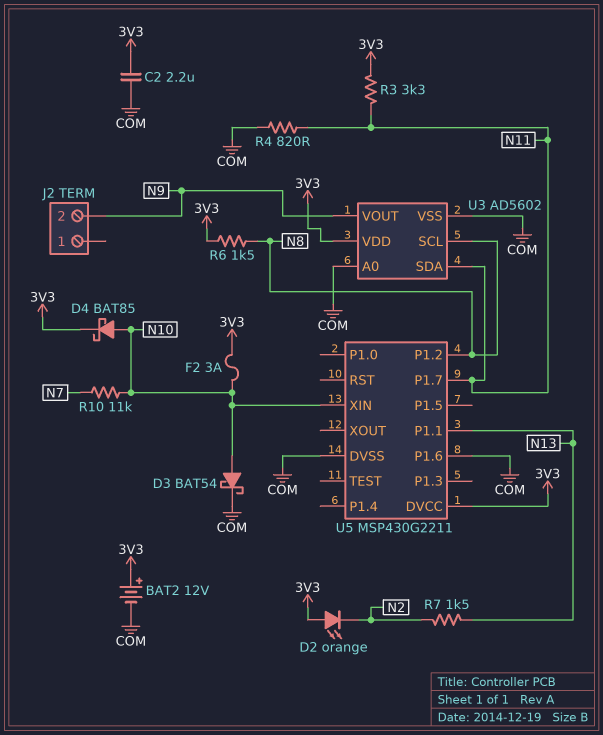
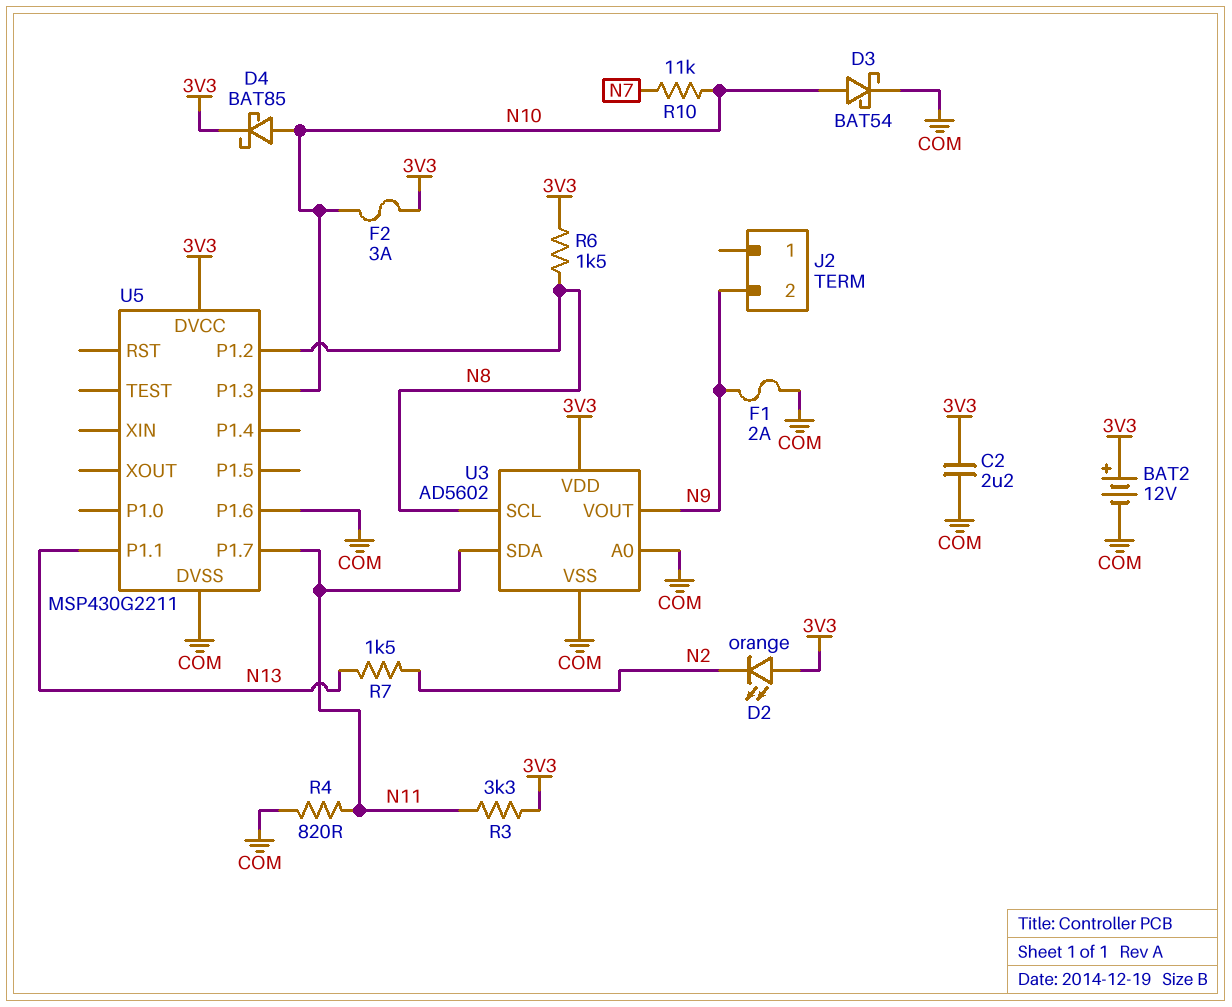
F1: none -> 2A (COM, N9)
U5 pin P1.3: none -> N10
U5 pin XIN: N10 -> none

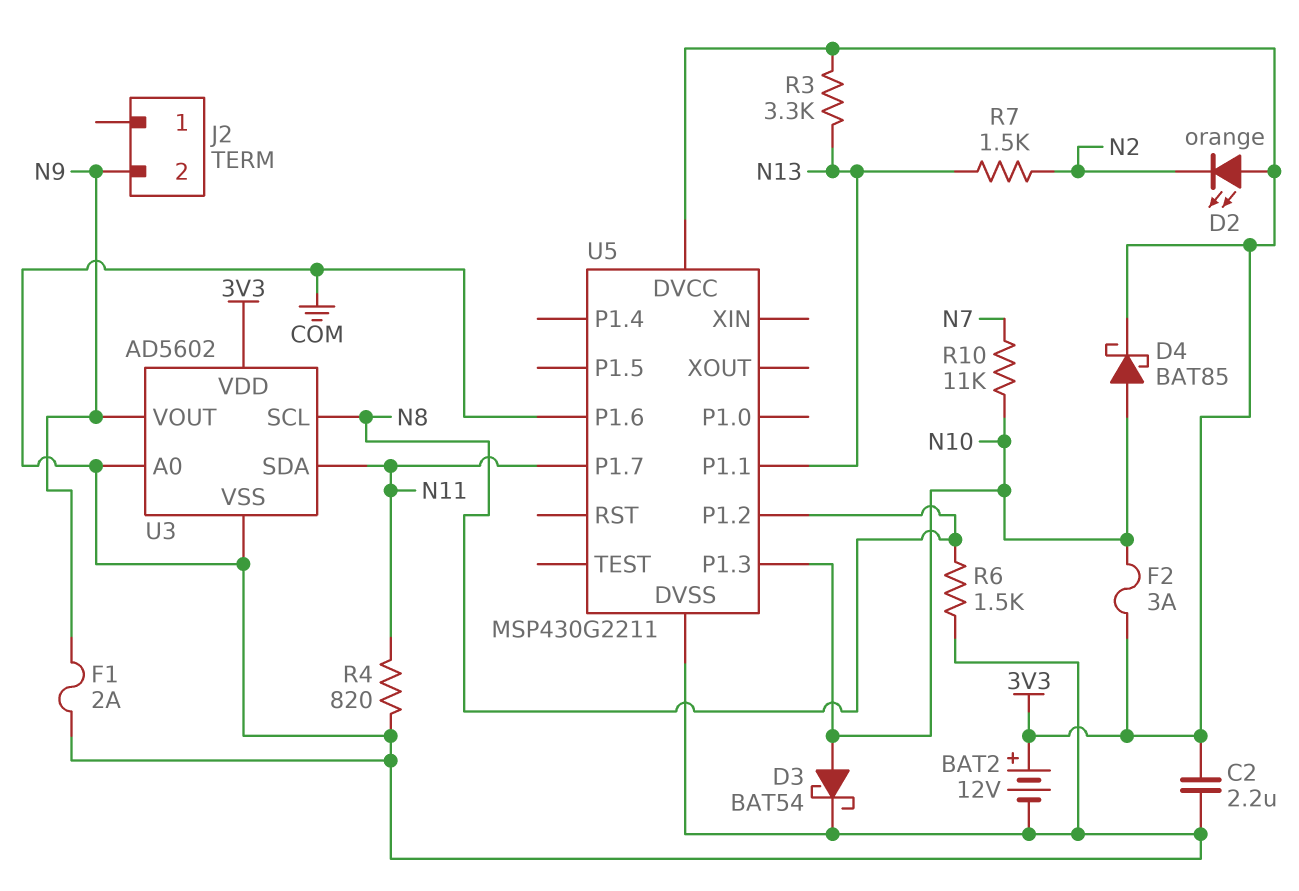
R3: 3.3k (3V3, N11) -> 3.3k (3V3, N13)
R6: 1.5k (3V3, N8) -> 1.5k (COM, N8)

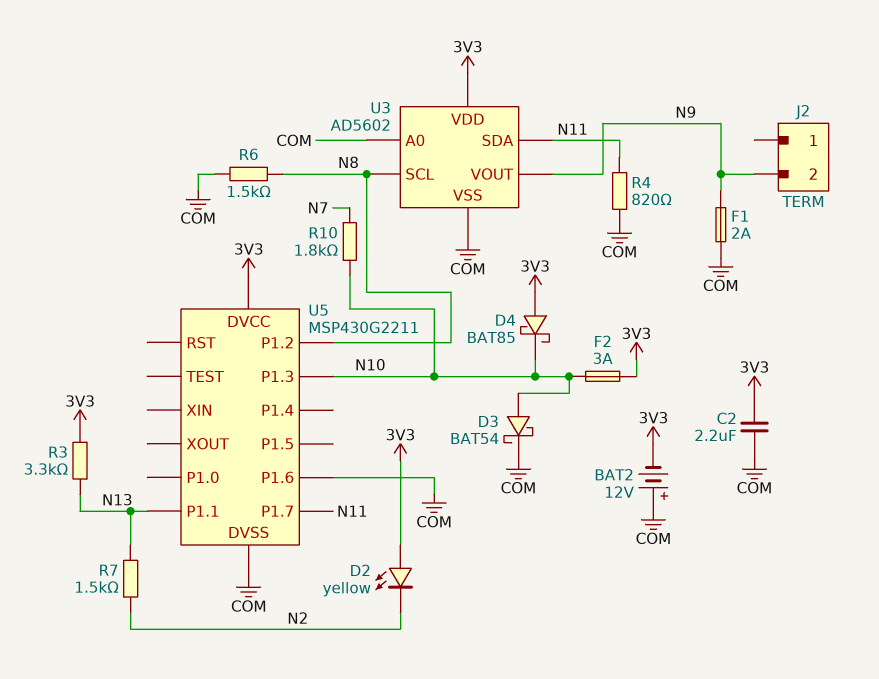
BAT2: 12V (plus 3V3, minus COM) -> 12V (plus COM, minus 3V3)
D2: LED orange (A 3V3, K N2) -> LED yellow (A 3V3, K N2)
D4: schottky BAT85 (A N10, K 3V3) -> schottky BAT85 (A 3V3, K N10)
R10: 11k (N7, N10) -> 1.8k (N7, N10)

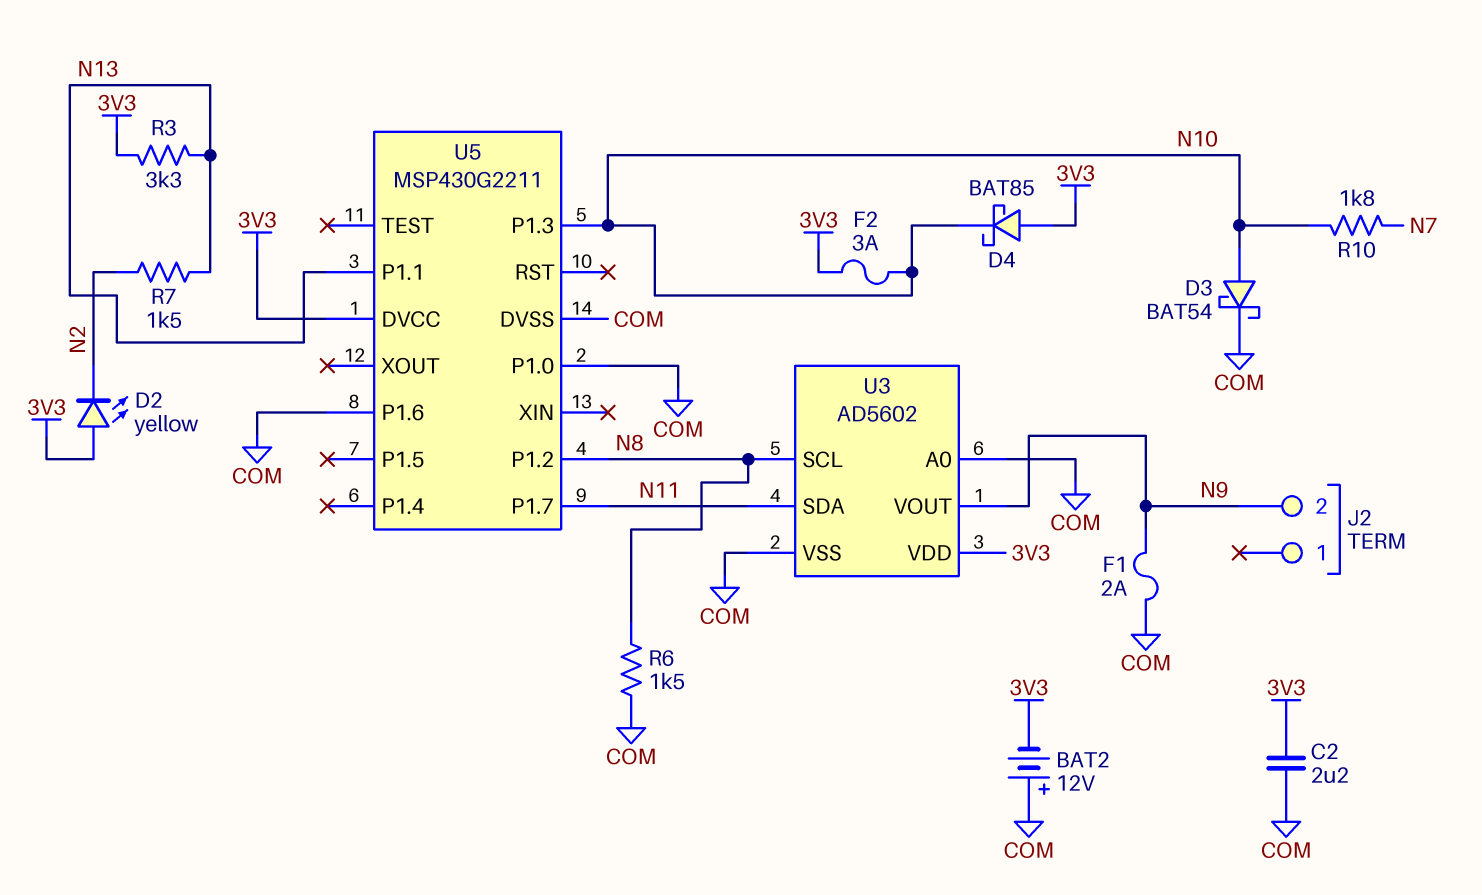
R4: 820 (COM, N11) -> none
U5 pin P1.0: none -> COM

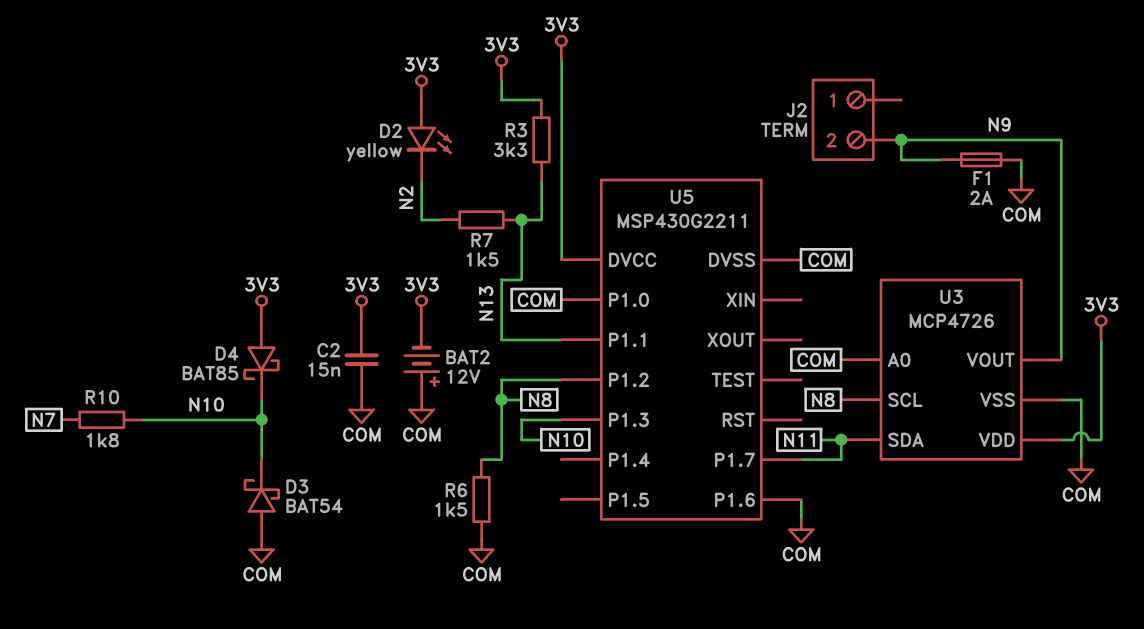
C2: 2.2uF (3V3, COM) -> 15nF (3V3, COM)
D3: schottky BAT54 (A N10, K COM) -> schottky BAT54 (A COM, K N10)
F2: 3A (3V3, N10) -> none
U3: AD5602 -> MCP4726

